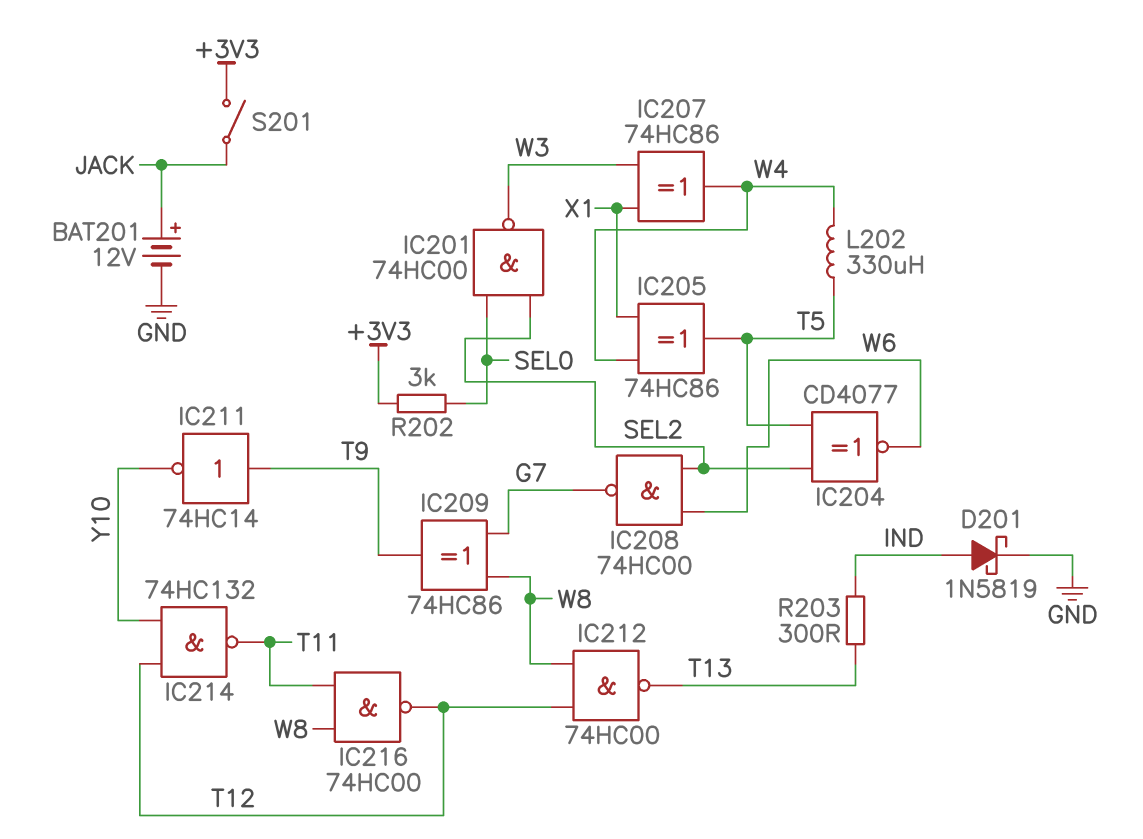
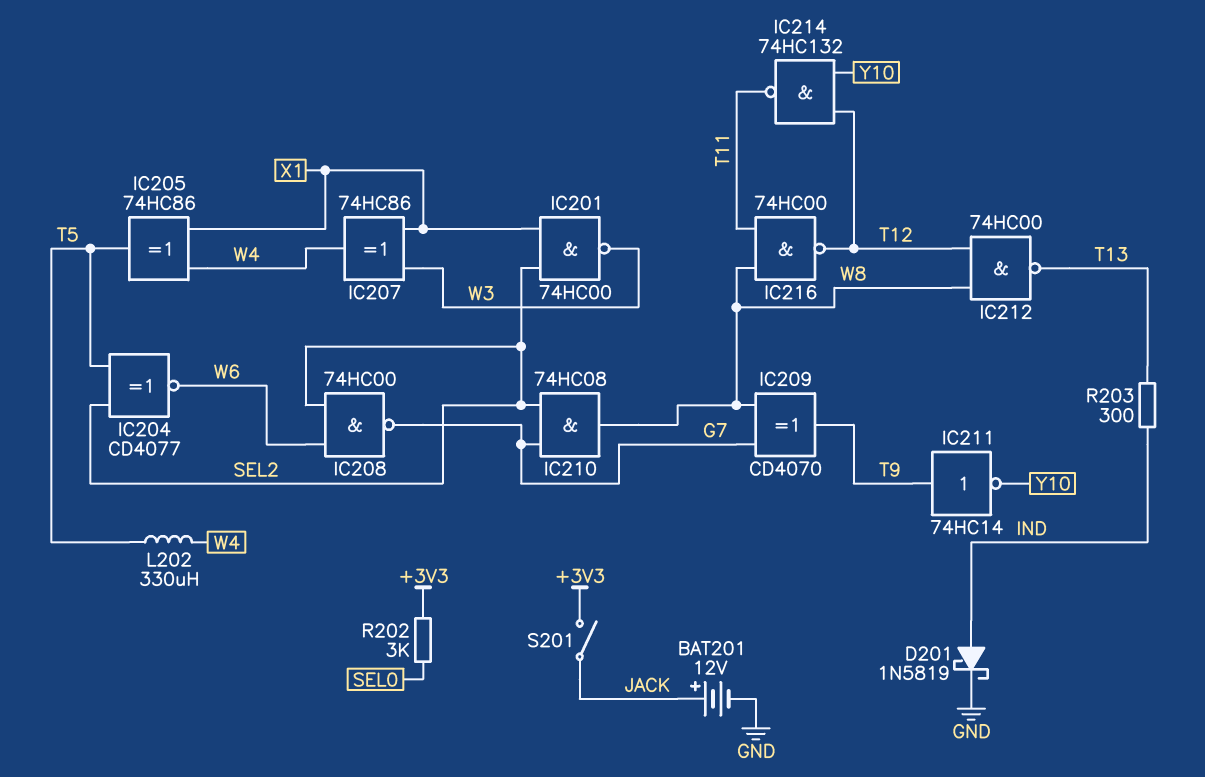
IC201: NAND 74HC00 (in SEL0, in SEL2, out W3) -> NAND 74HC00 (in SEL2, in X1, out W3)
IC209: XOR 74HC86 (in G7, in W8, out T9) -> XOR CD4070 (in G7, in W8, out T9)
IC210: none -> AND 74HC08 (in G7, in SEL2, out W8)

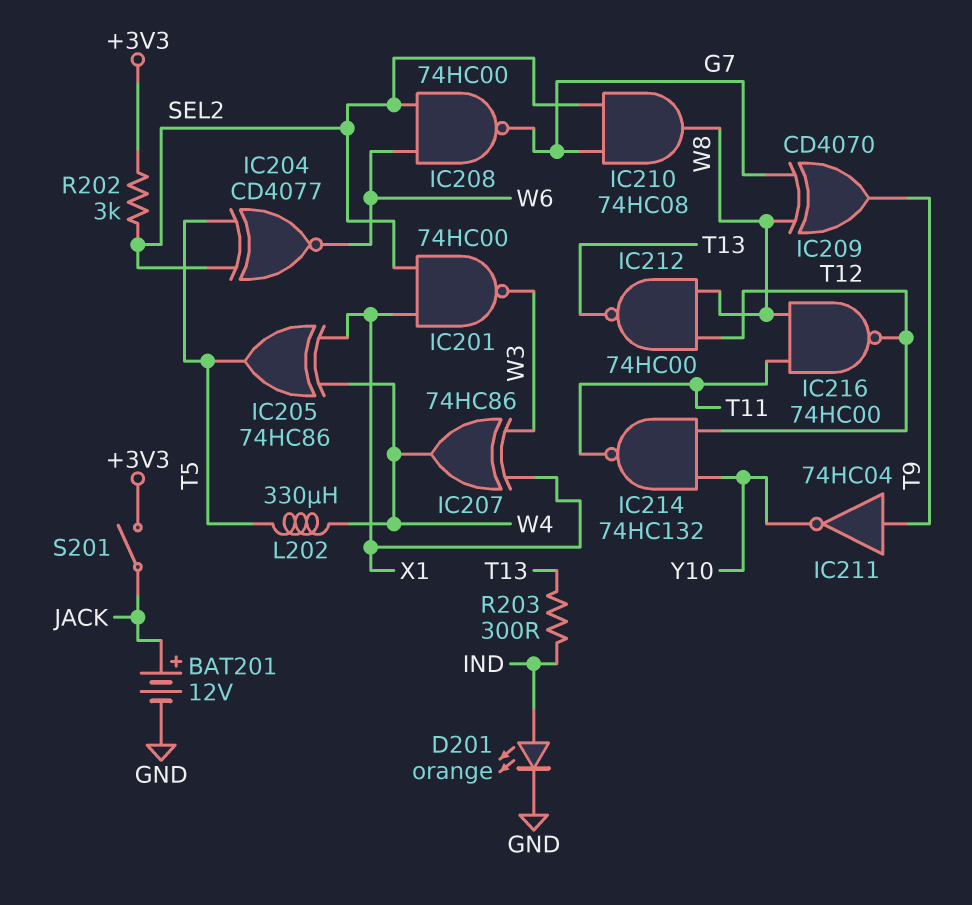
D201: schottky 1N5819 (A IND, K GND) -> LED orange (A IND, K GND)
IC211: NOT 74HC14 (in T9, out Y10) -> NOT 74HC04 (in T9, out Y10)
R202: 3k (+3V3, SEL0) -> 3k (+3V3, SEL2)

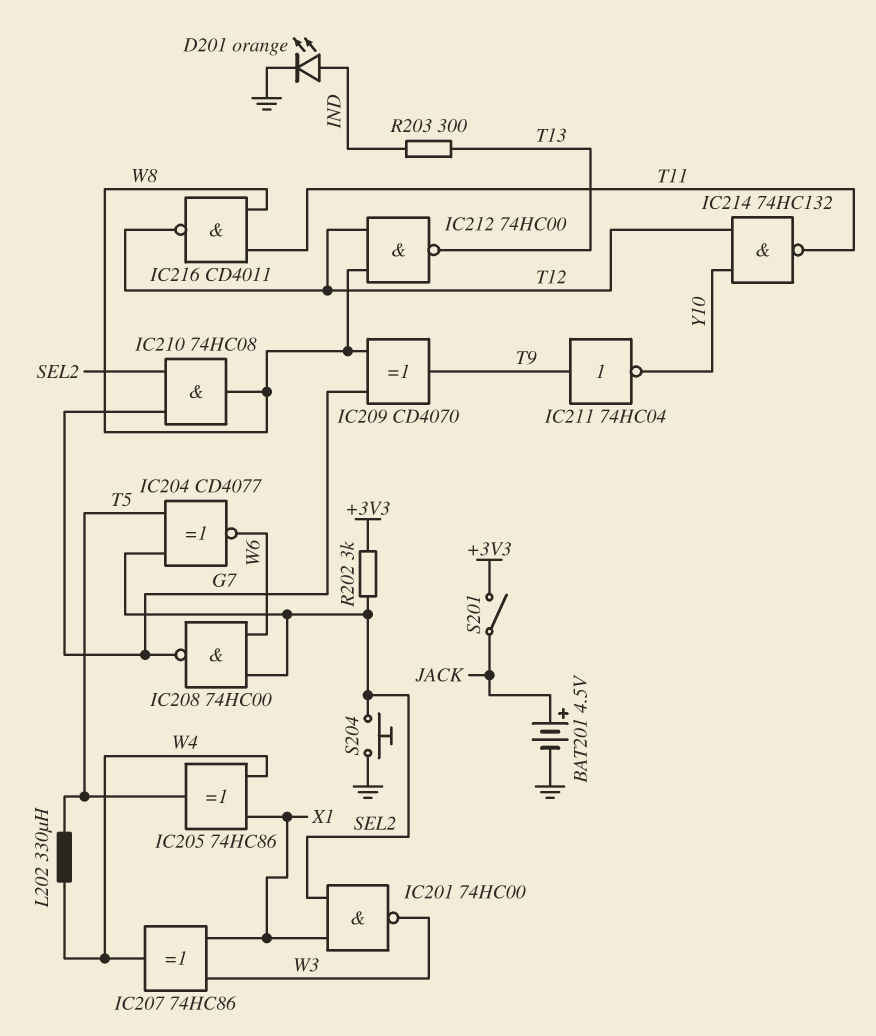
BAT201: 12V (plus JACK, minus GND) -> 4.5V (plus JACK, minus GND)
IC216: NAND 74HC00 (in T11, in W8, out T12) -> NAND CD4011 (in T11, in W8, out T12)
S204: none -> button (GND, SEL2)

